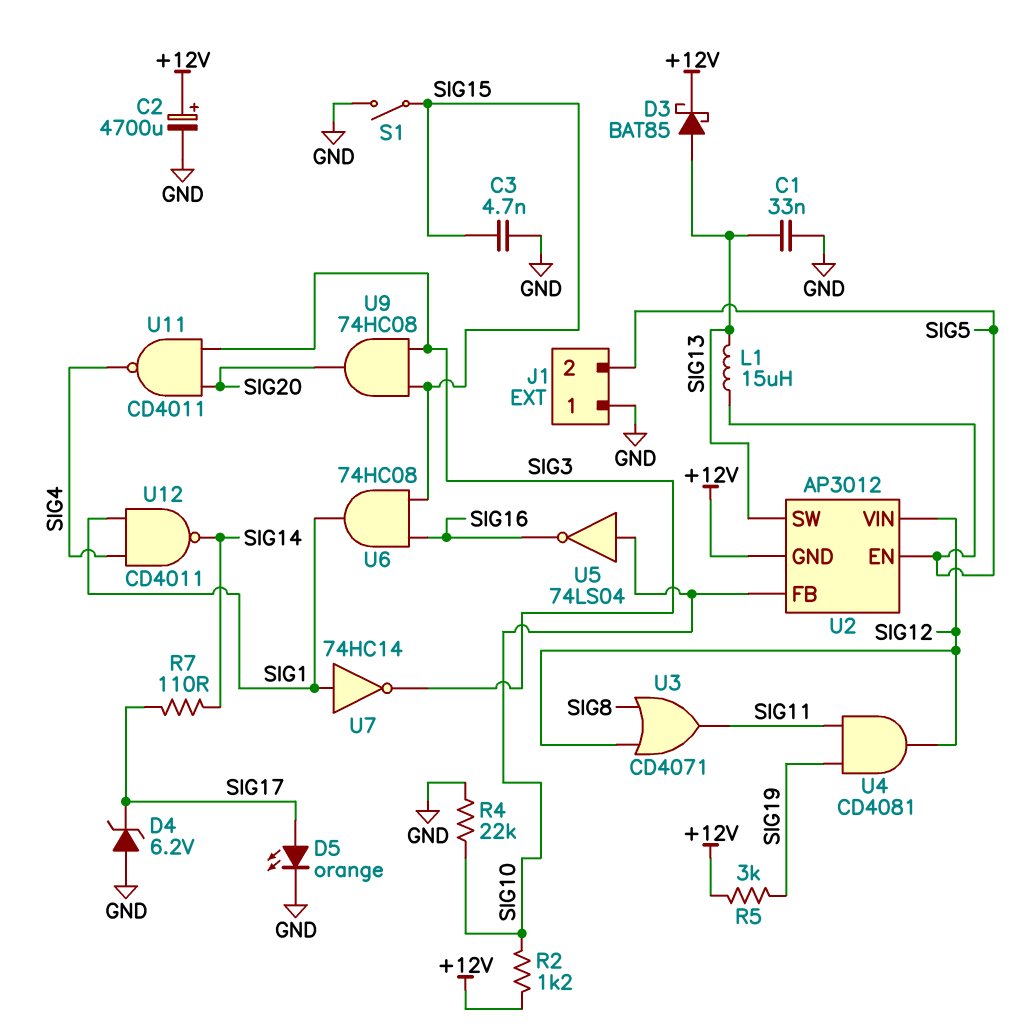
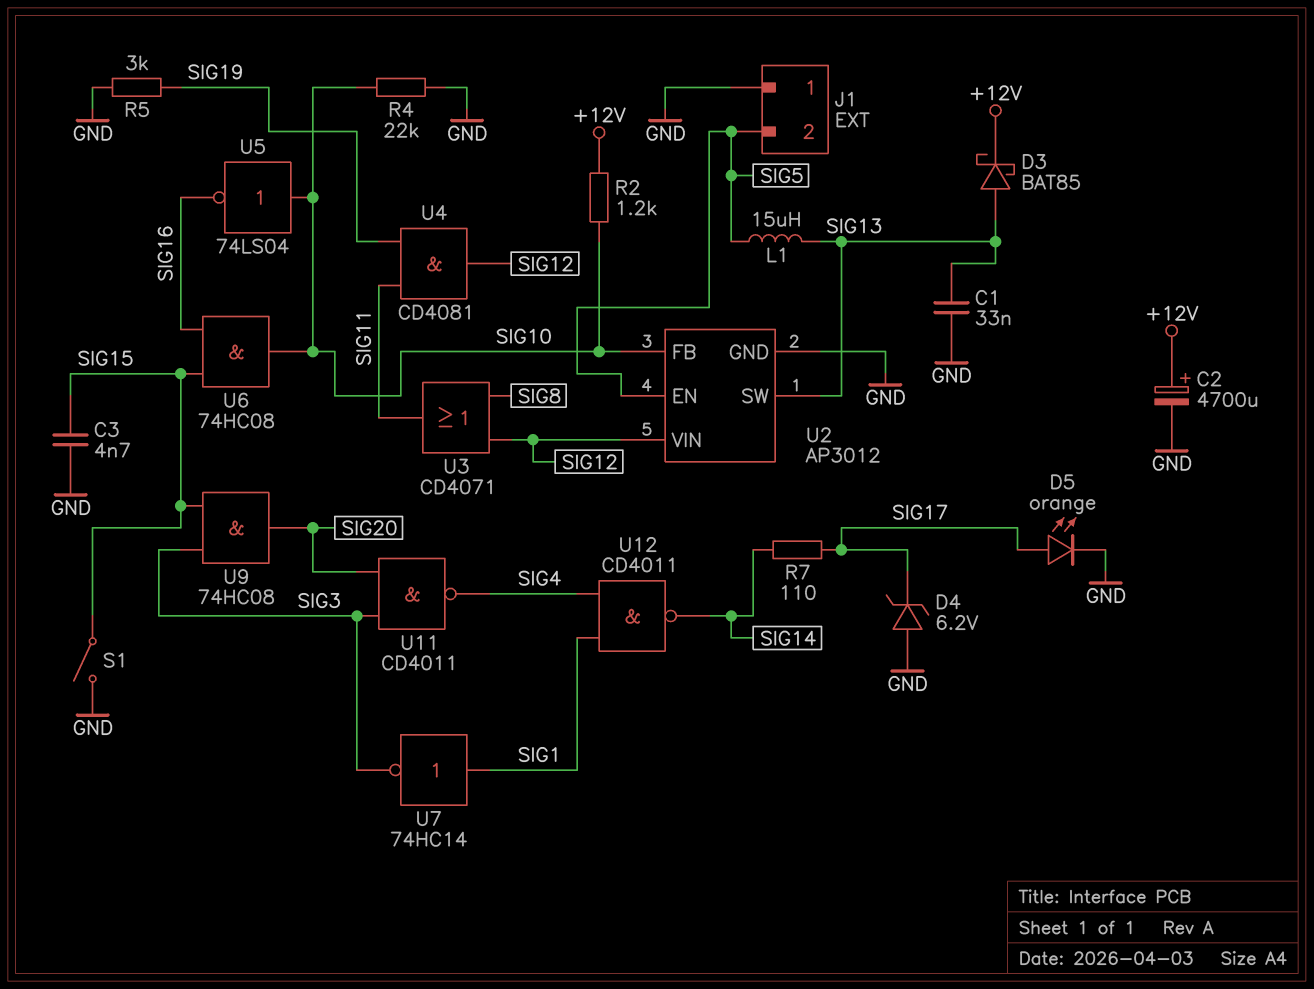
R5: 3k (+12V, SIG19) -> 3k (GND, SIG19)
U2 pin GND: +12V -> GND
U6: AND 74HC08 (in SIG15, in SIG16, out SIG1) -> AND 74HC08 (in SIG15, in SIG16, out SIG10)

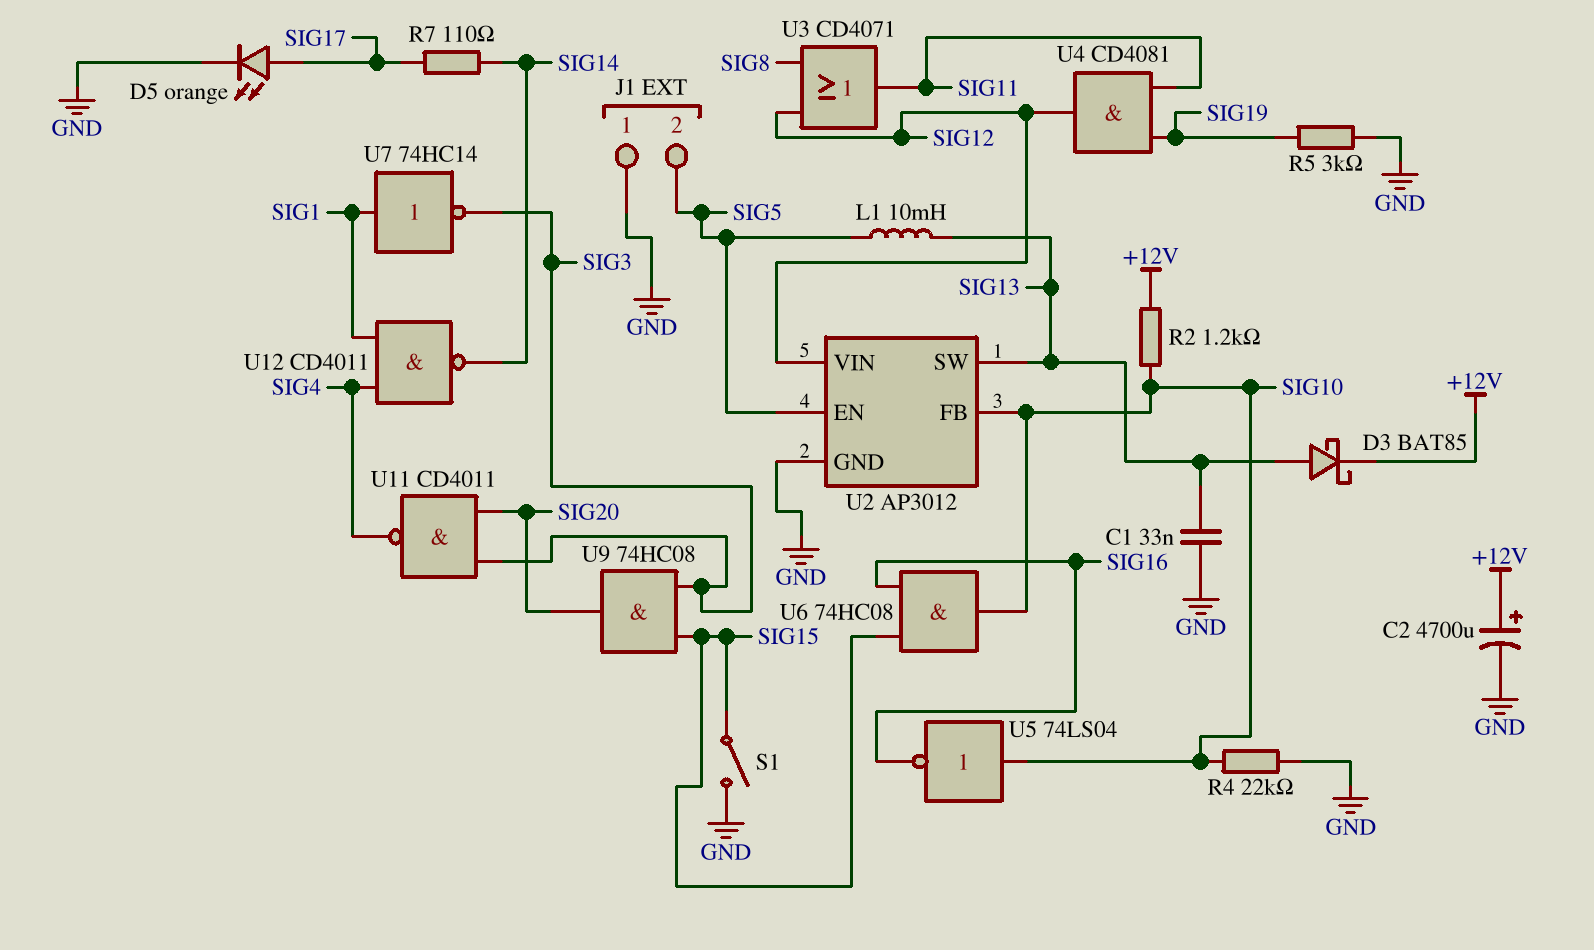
C3: 4.7nF (GND, SIG15) -> none
D4: zener 6.2V (A GND, K SIG17) -> none
L1: 15uH (SIG5, SIG13) -> 10mH (SIG5, SIG13)

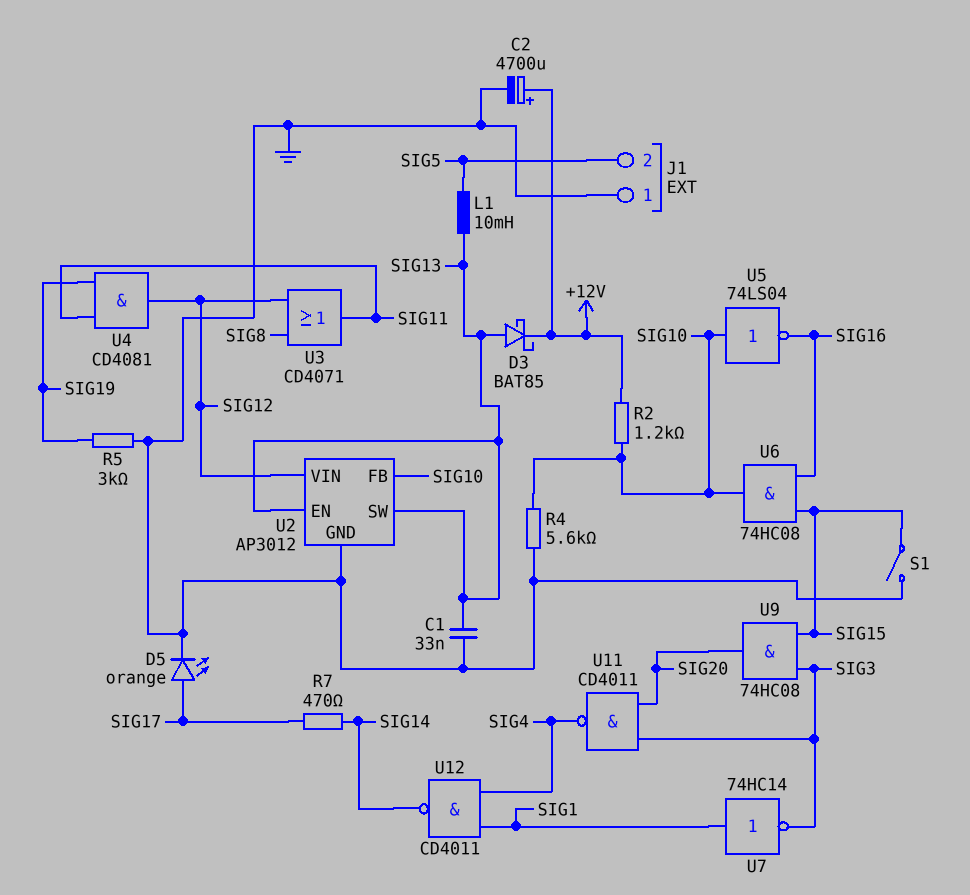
R4: 22k (GND, SIG10) -> 5.6k (GND, SIG10)
R7: 110 (SIG14, SIG17) -> 470 (SIG14, SIG17)
U2 pin EN: SIG5 -> SIG13

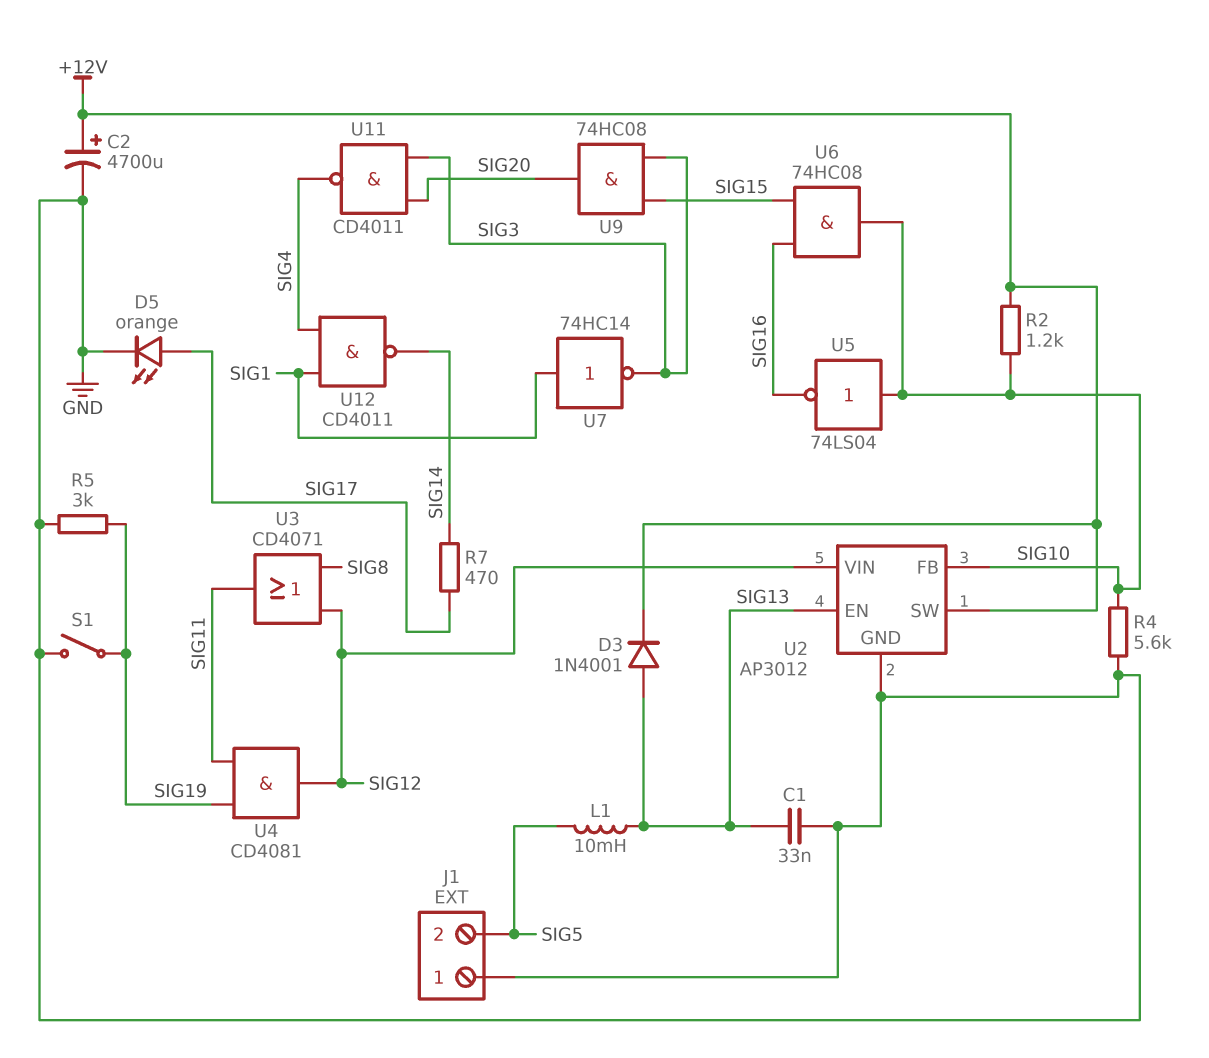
D3: schottky BAT85 (A SIG13, K +12V) -> diode 1N4001 (A SIG13, K +12V)
S1: switch (GND, SIG15) -> switch (GND, SIG19)
U2 pin SW: SIG13 -> +12V

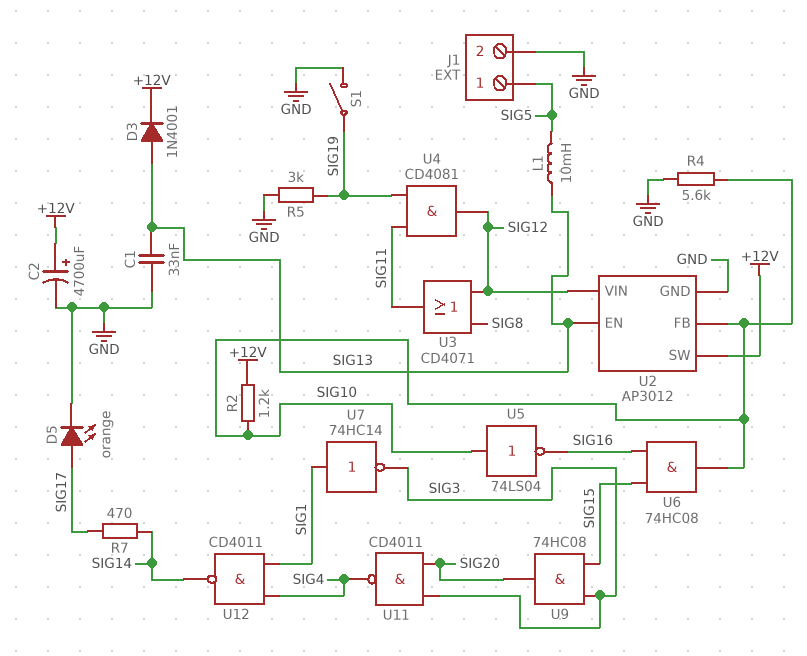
J1 pin 1: GND -> SIG5
J1 pin 2: SIG5 -> GND

